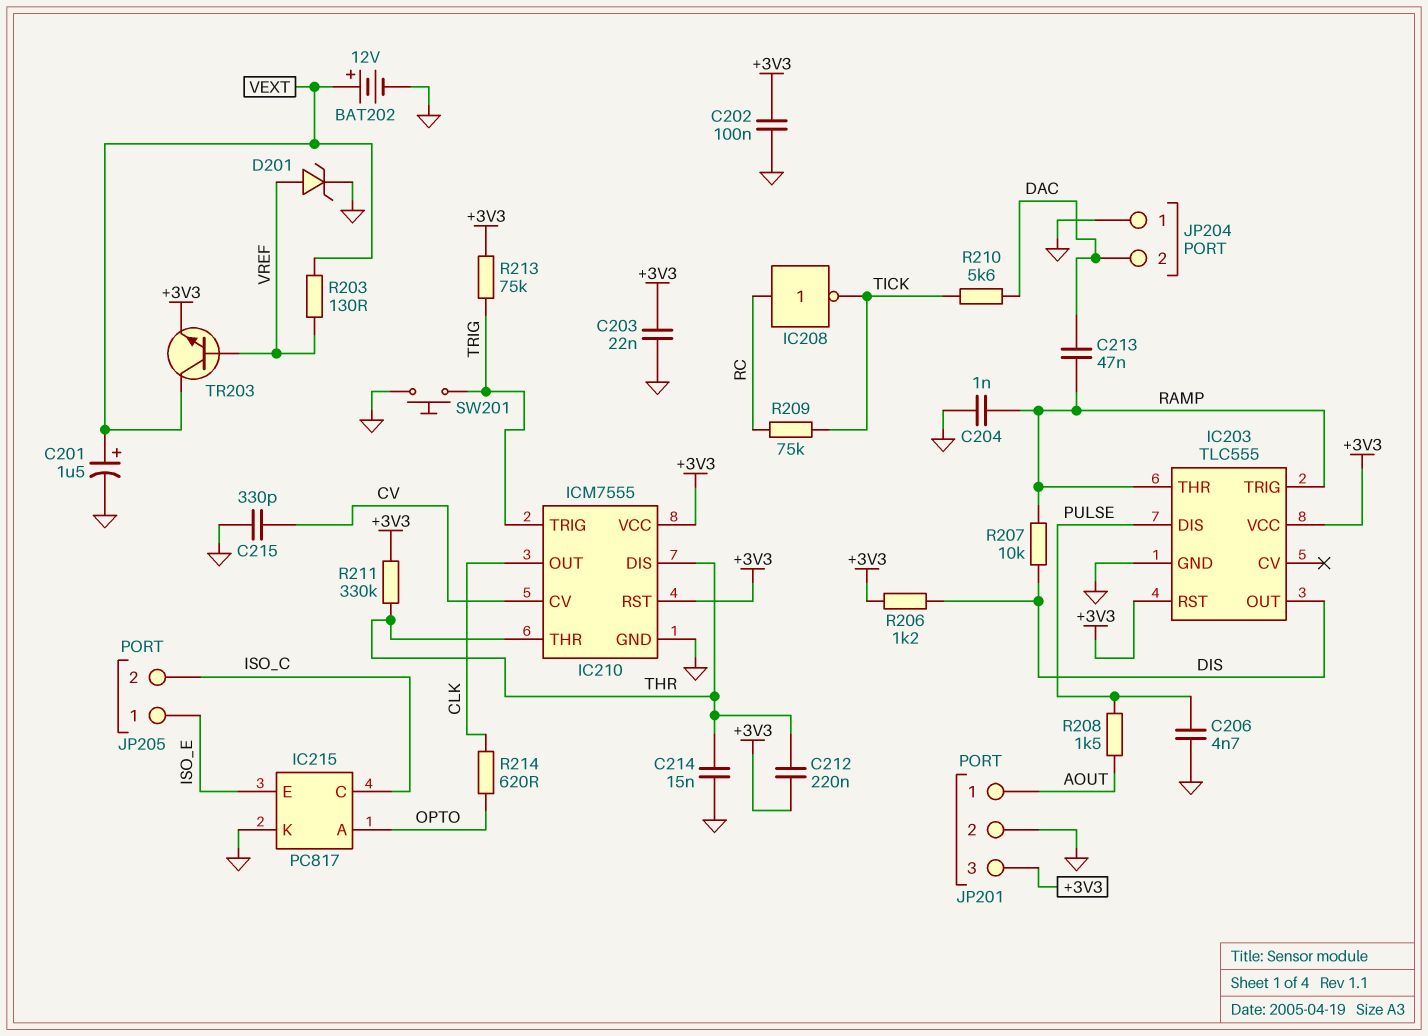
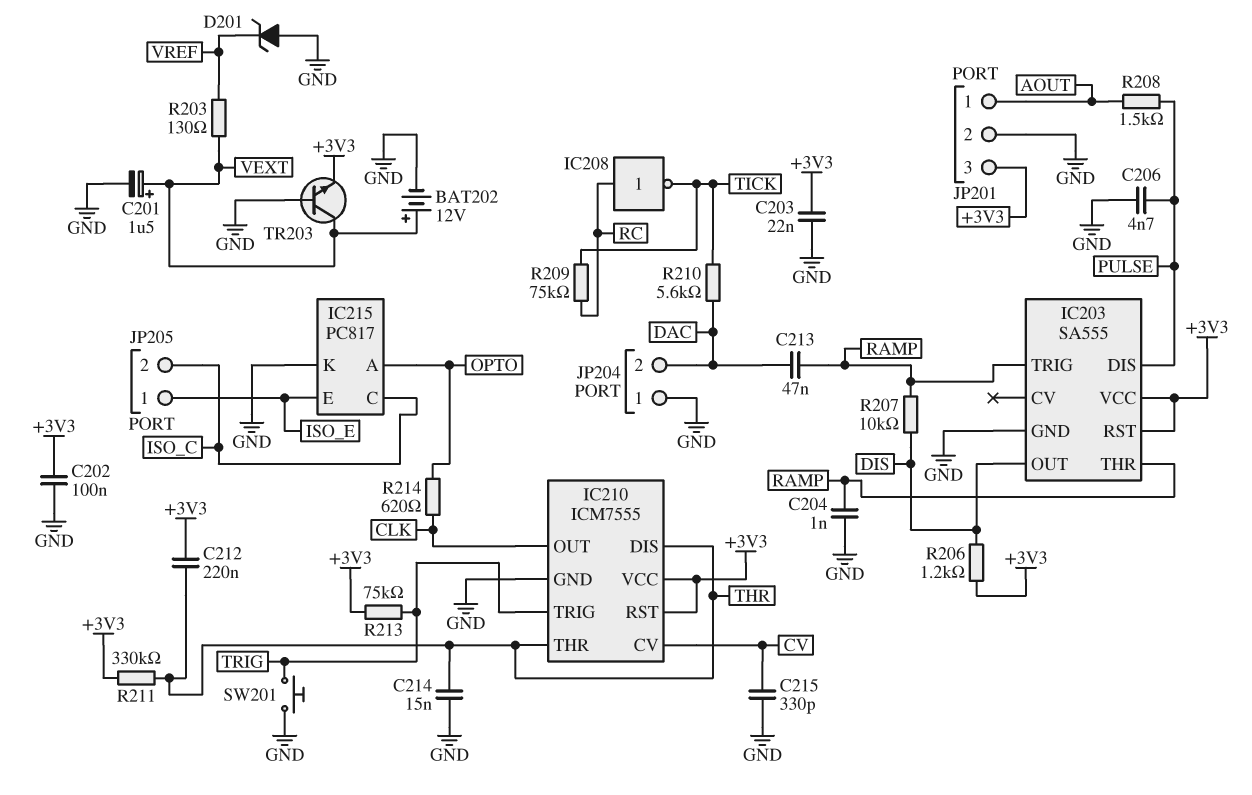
D201: zener (A VREF, K GND) -> zener (A GND, K VREF)
IC203: TLC555 -> SA555
TR203: NPN (B VREF, C VEXT, E +3V3) -> NPN (B GND, C VEXT, E +3V3)

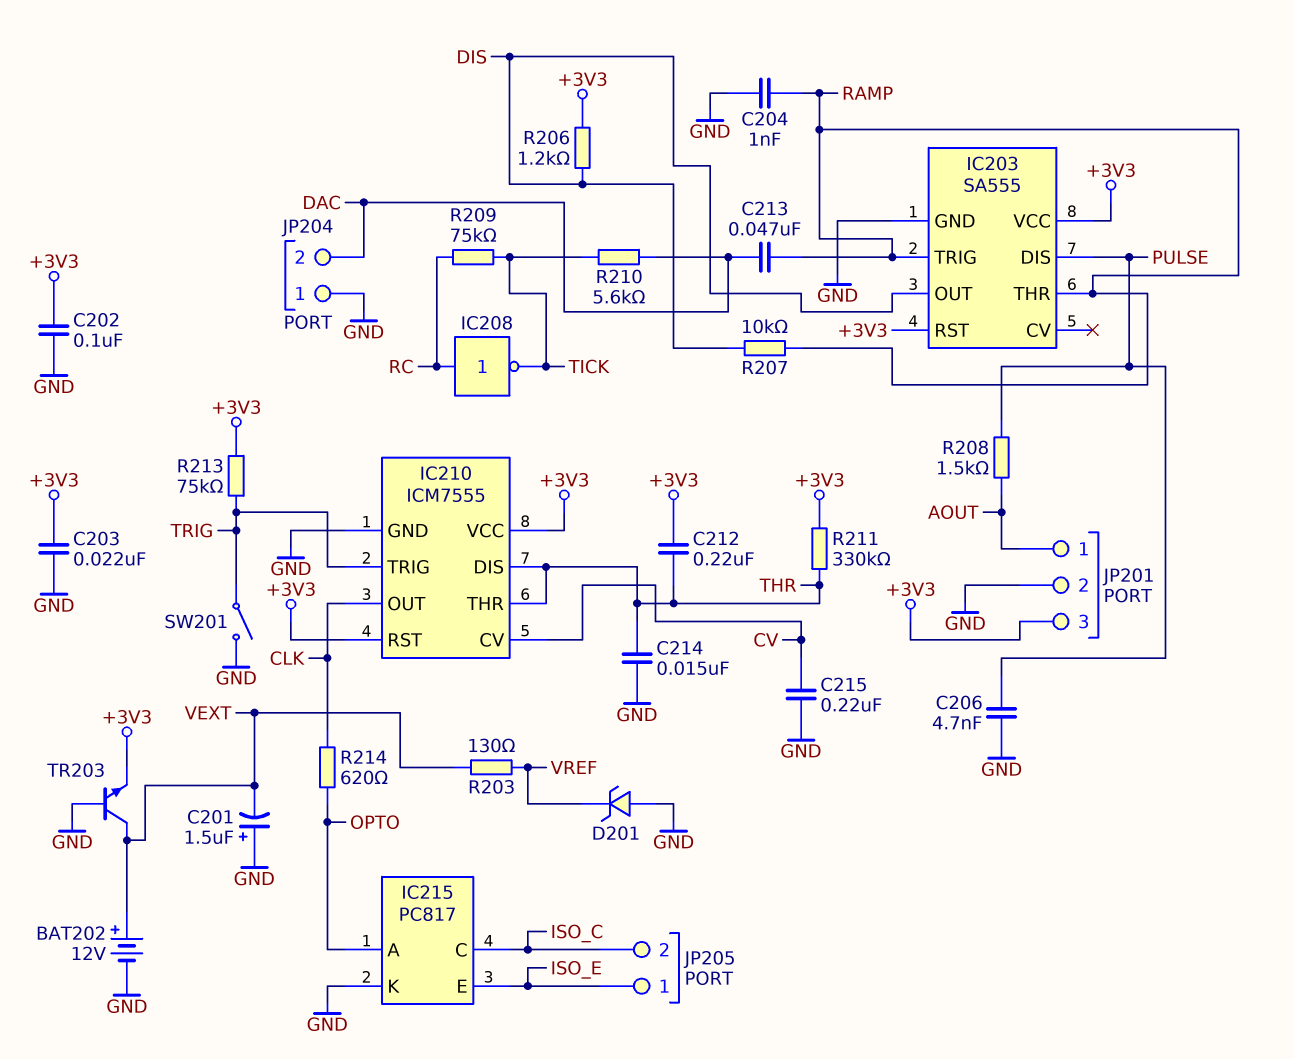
C201: 1.5uF (plus VEXT, minus GND) -> 1.5uF (plus GND, minus VEXT)
C215: 330pF (CV, GND) -> 220nF (CV, GND)
SW201: button (GND, TRIG) -> switch (GND, TRIG)

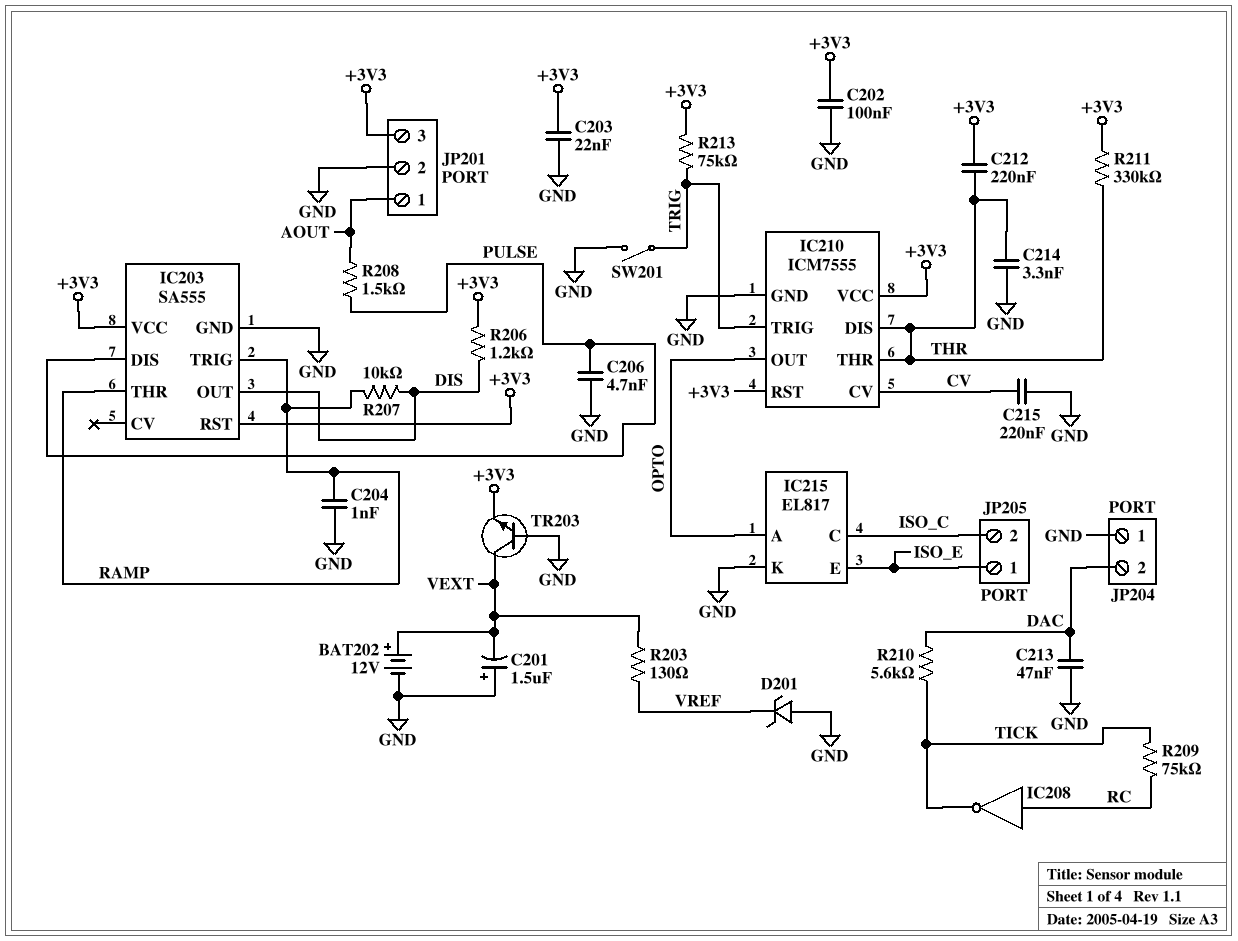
C213: 47nF (DAC, RAMP) -> 47nF (DAC, GND)
C214: 15nF (GND, THR) -> 3.3nF (GND, THR)
IC210 pin OUT: CLK -> OPTO
IC215: PC817 -> EL817
R214: 620 (CLK, OPTO) -> none

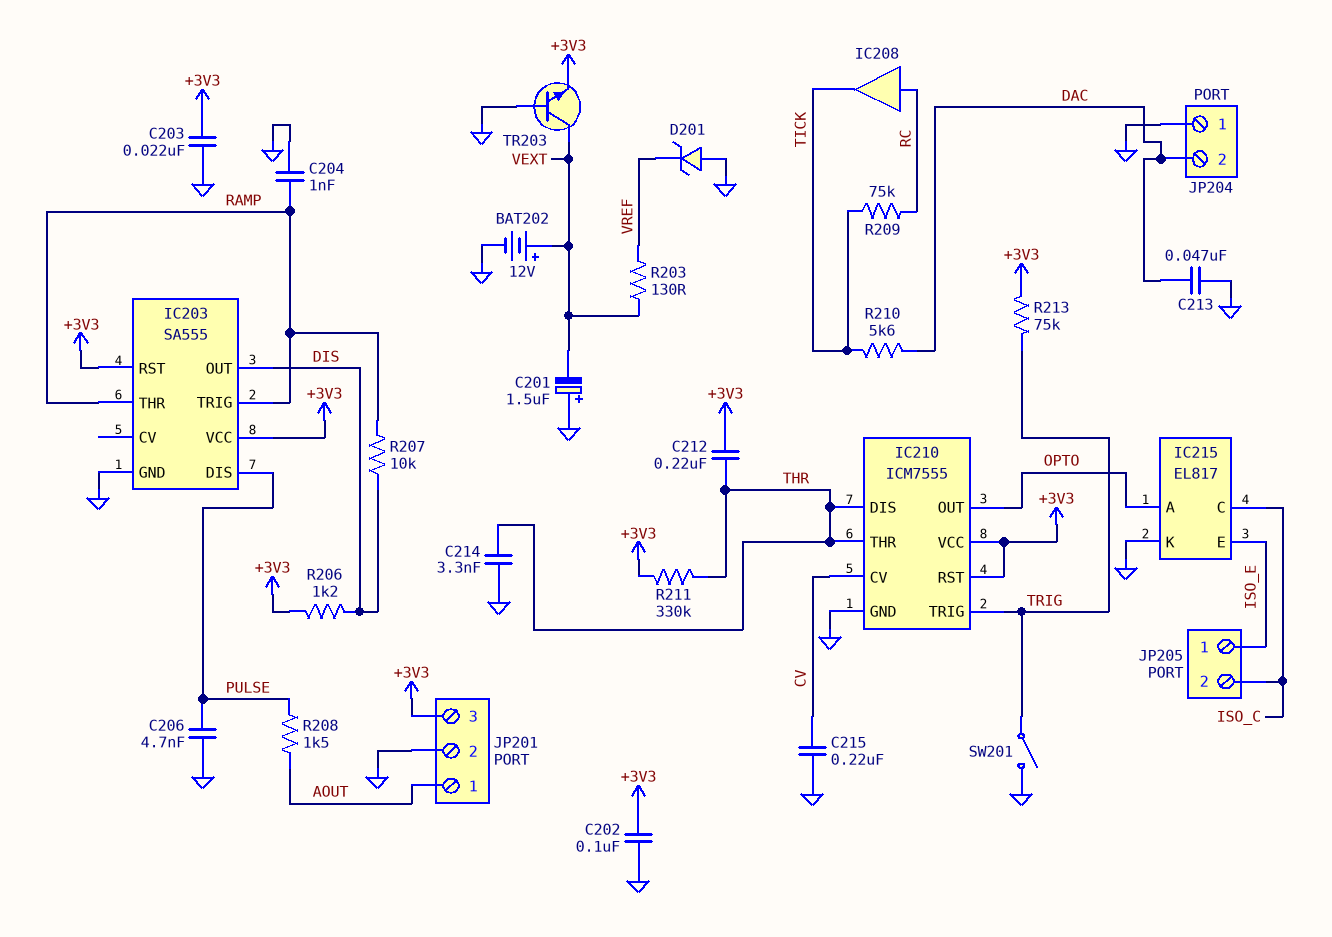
IC208: NOT (in RC, out TICK) -> buffer (in RC, out TICK)

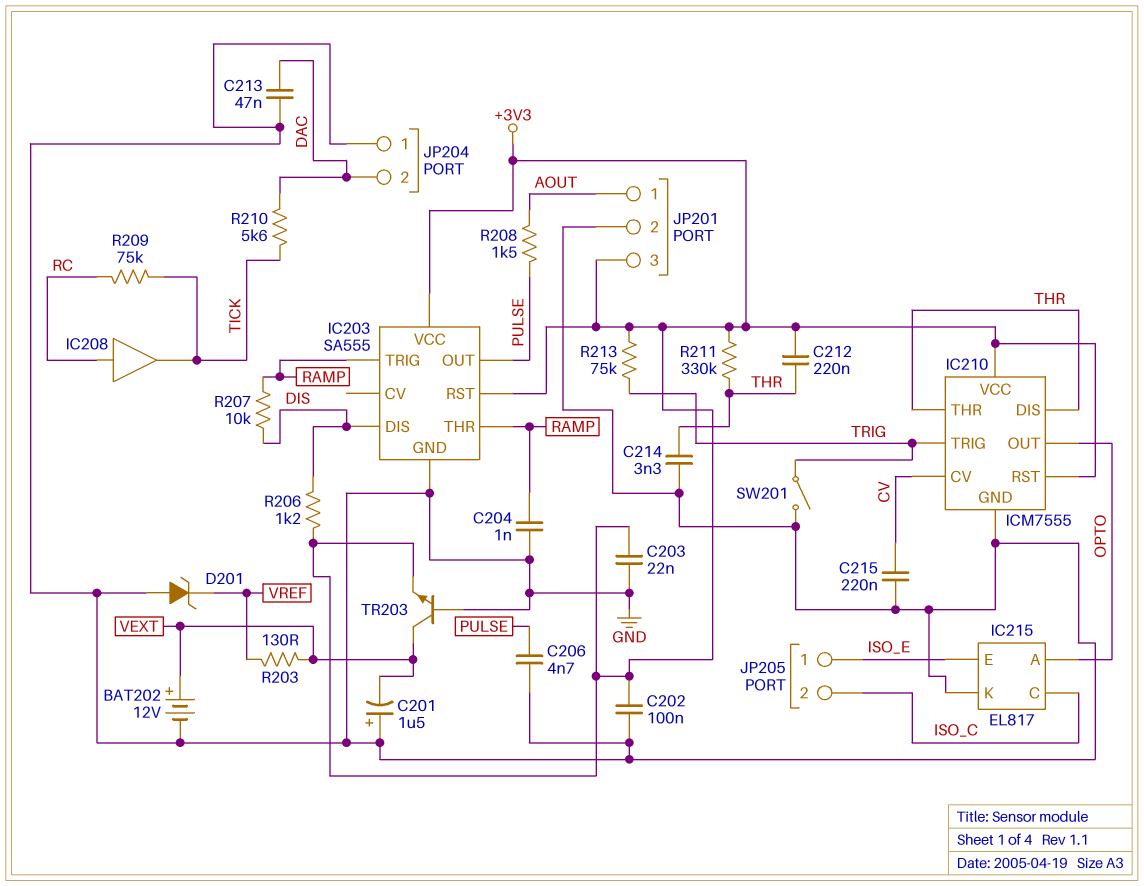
IC203 pin DIS: PULSE -> DIS
IC203 pin OUT: DIS -> PULSE

